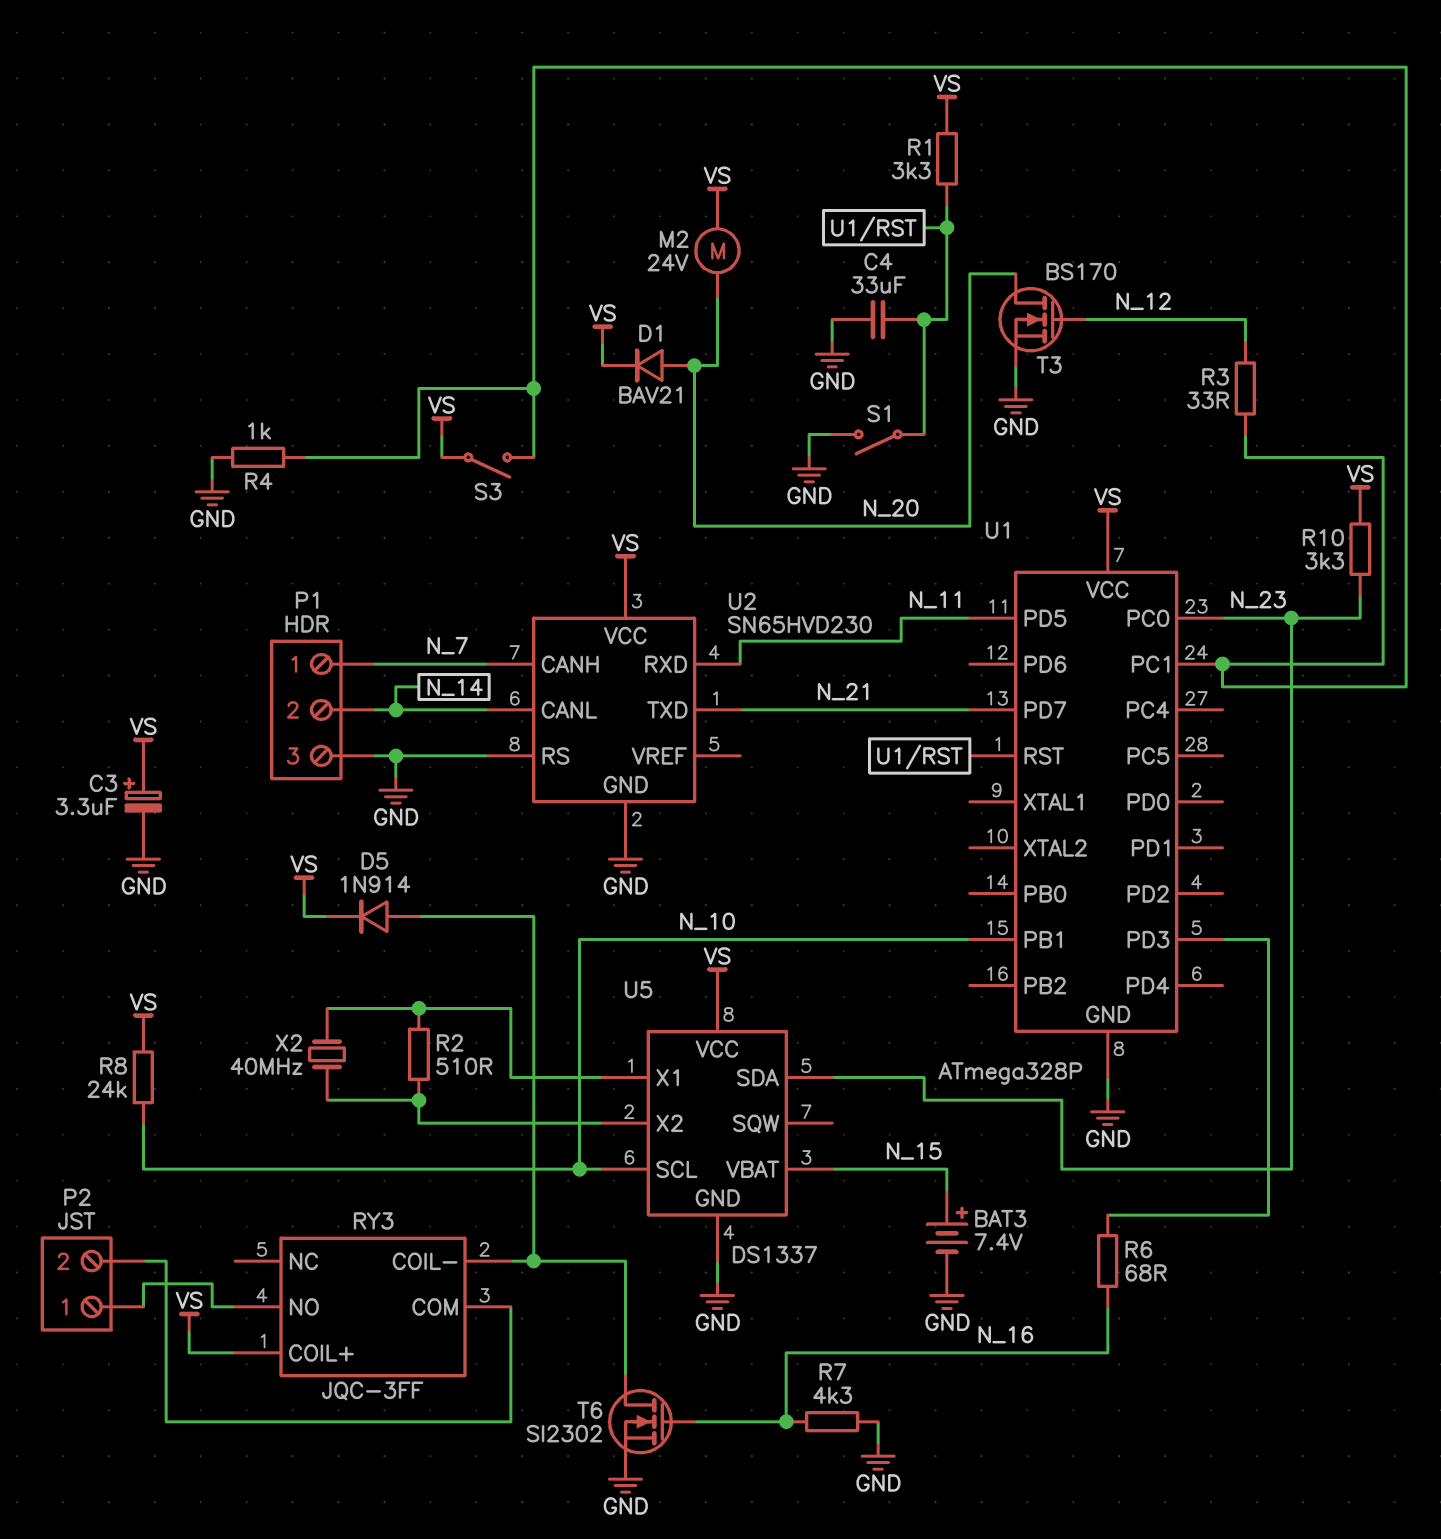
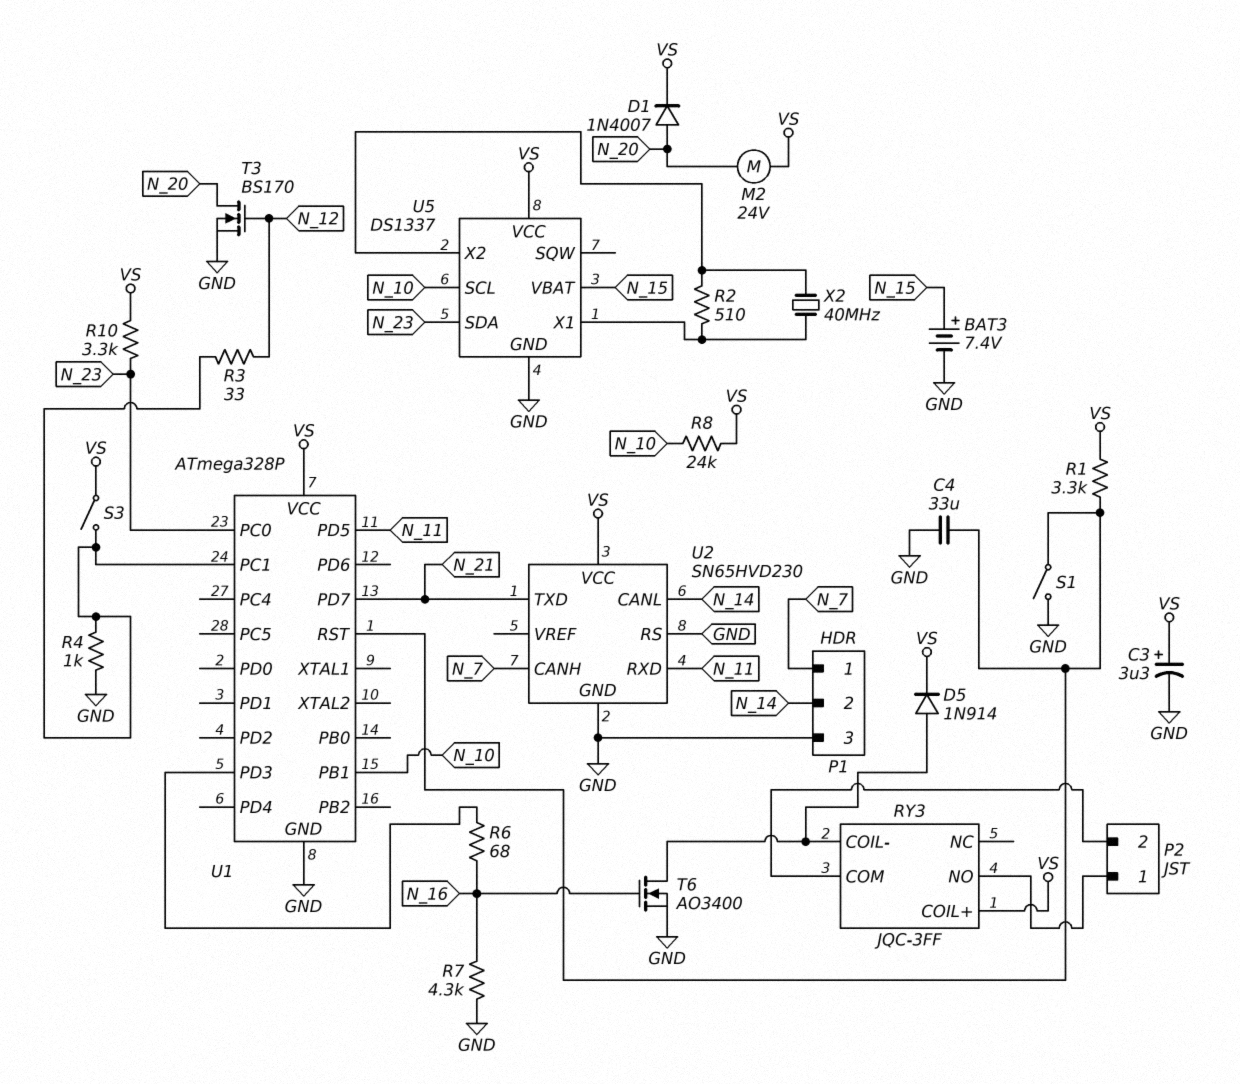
D1: diode BAV21 (A N_20, K VS) -> diode 1N4007 (A N_20, K VS)
T6: NMOS SI2302 (G N_16, D RY3/COIL-, S GND) -> NMOS AO3400 (G N_16, D RY3/COIL-, S GND)

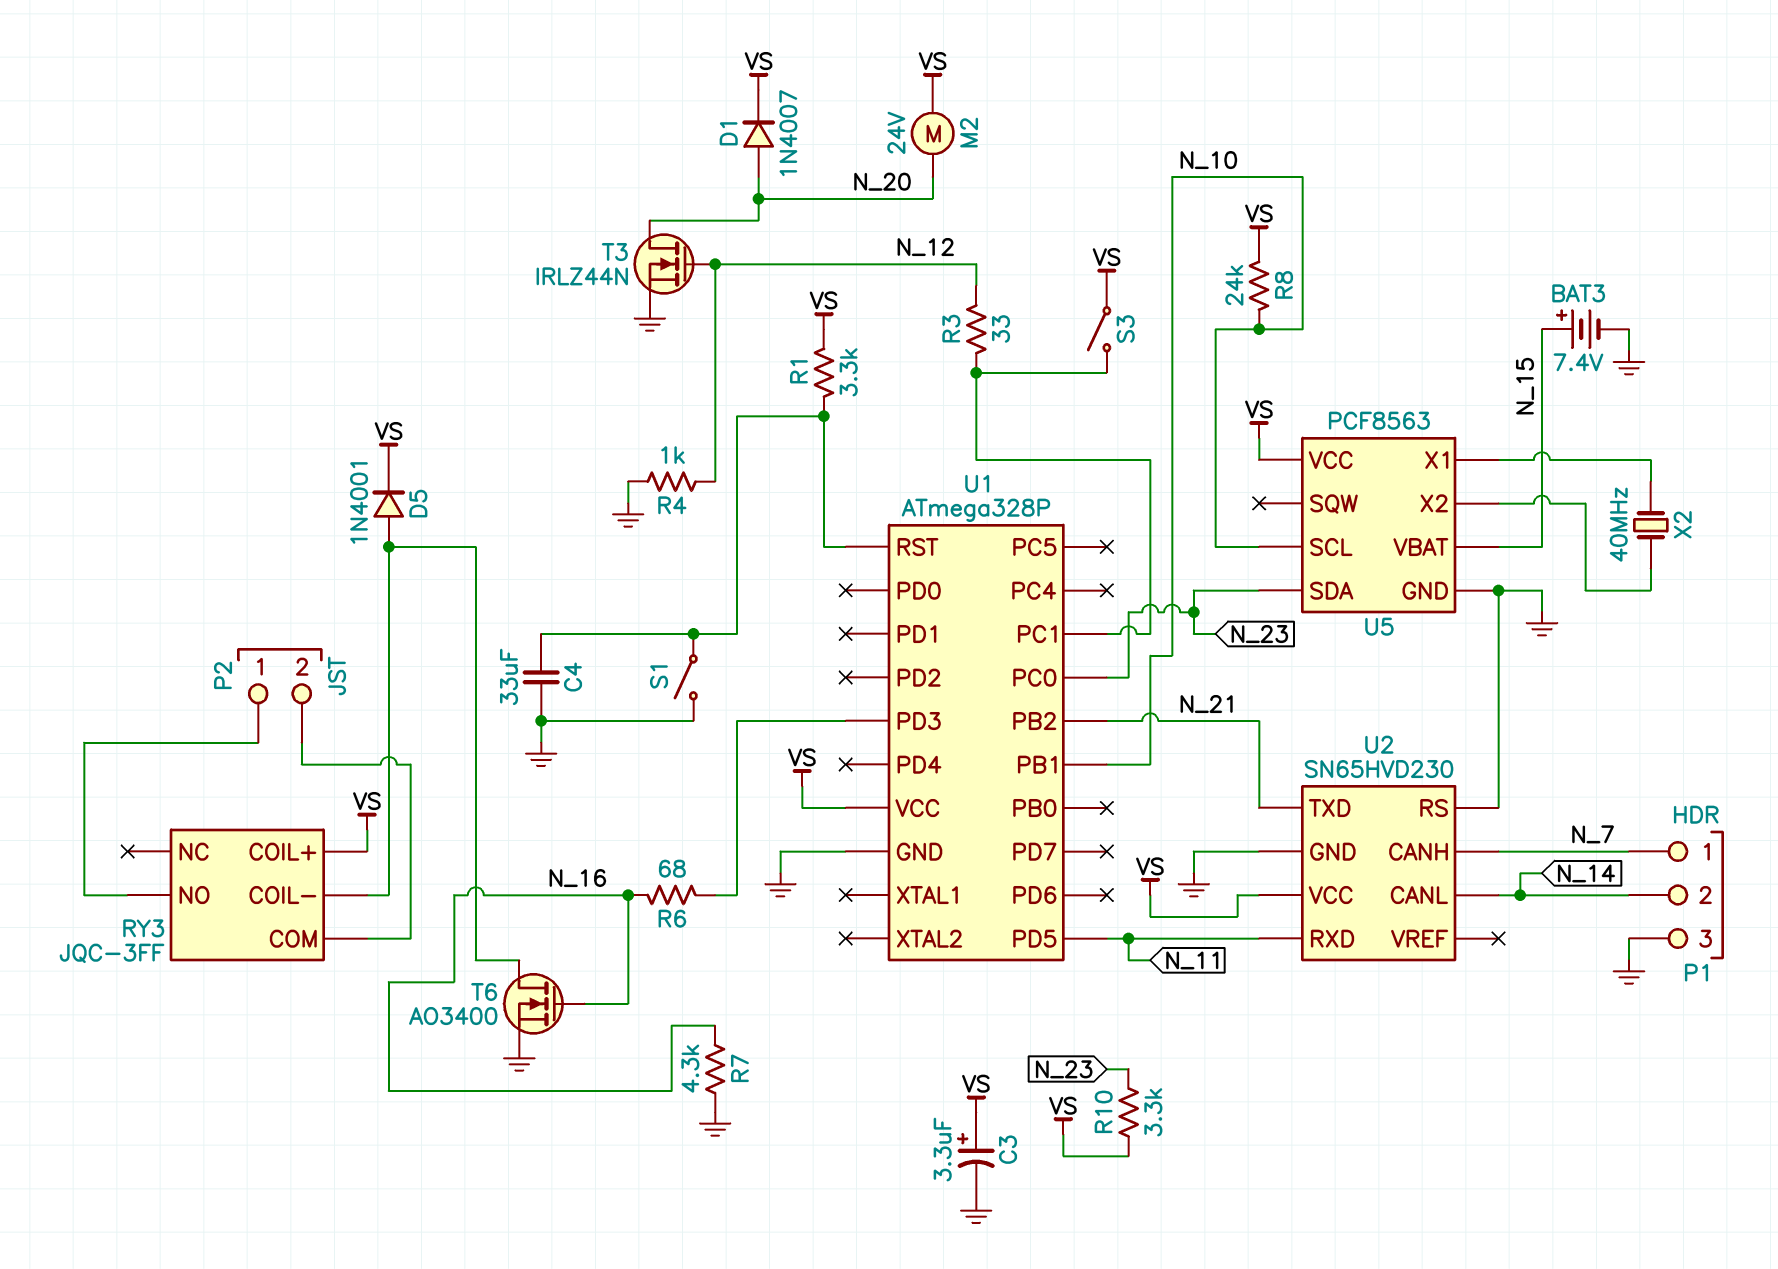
D5: diode 1N914 (A RY3/COIL-, K VS) -> diode 1N4001 (A RY3/COIL-, K VS)
R2: 510 (U5/X1, U5/X2) -> none
R4: 1k (GND, U1/PC1) -> 1k (GND, N_12)
T3: NMOS BS170 (G N_12, D N_20, S GND) -> NMOS IRLZ44N (G N_12, D N_20, S GND)
U1 pin PB2: none -> N_21
U1 pin PD7: N_21 -> none
U5: DS1337 -> PCF8563

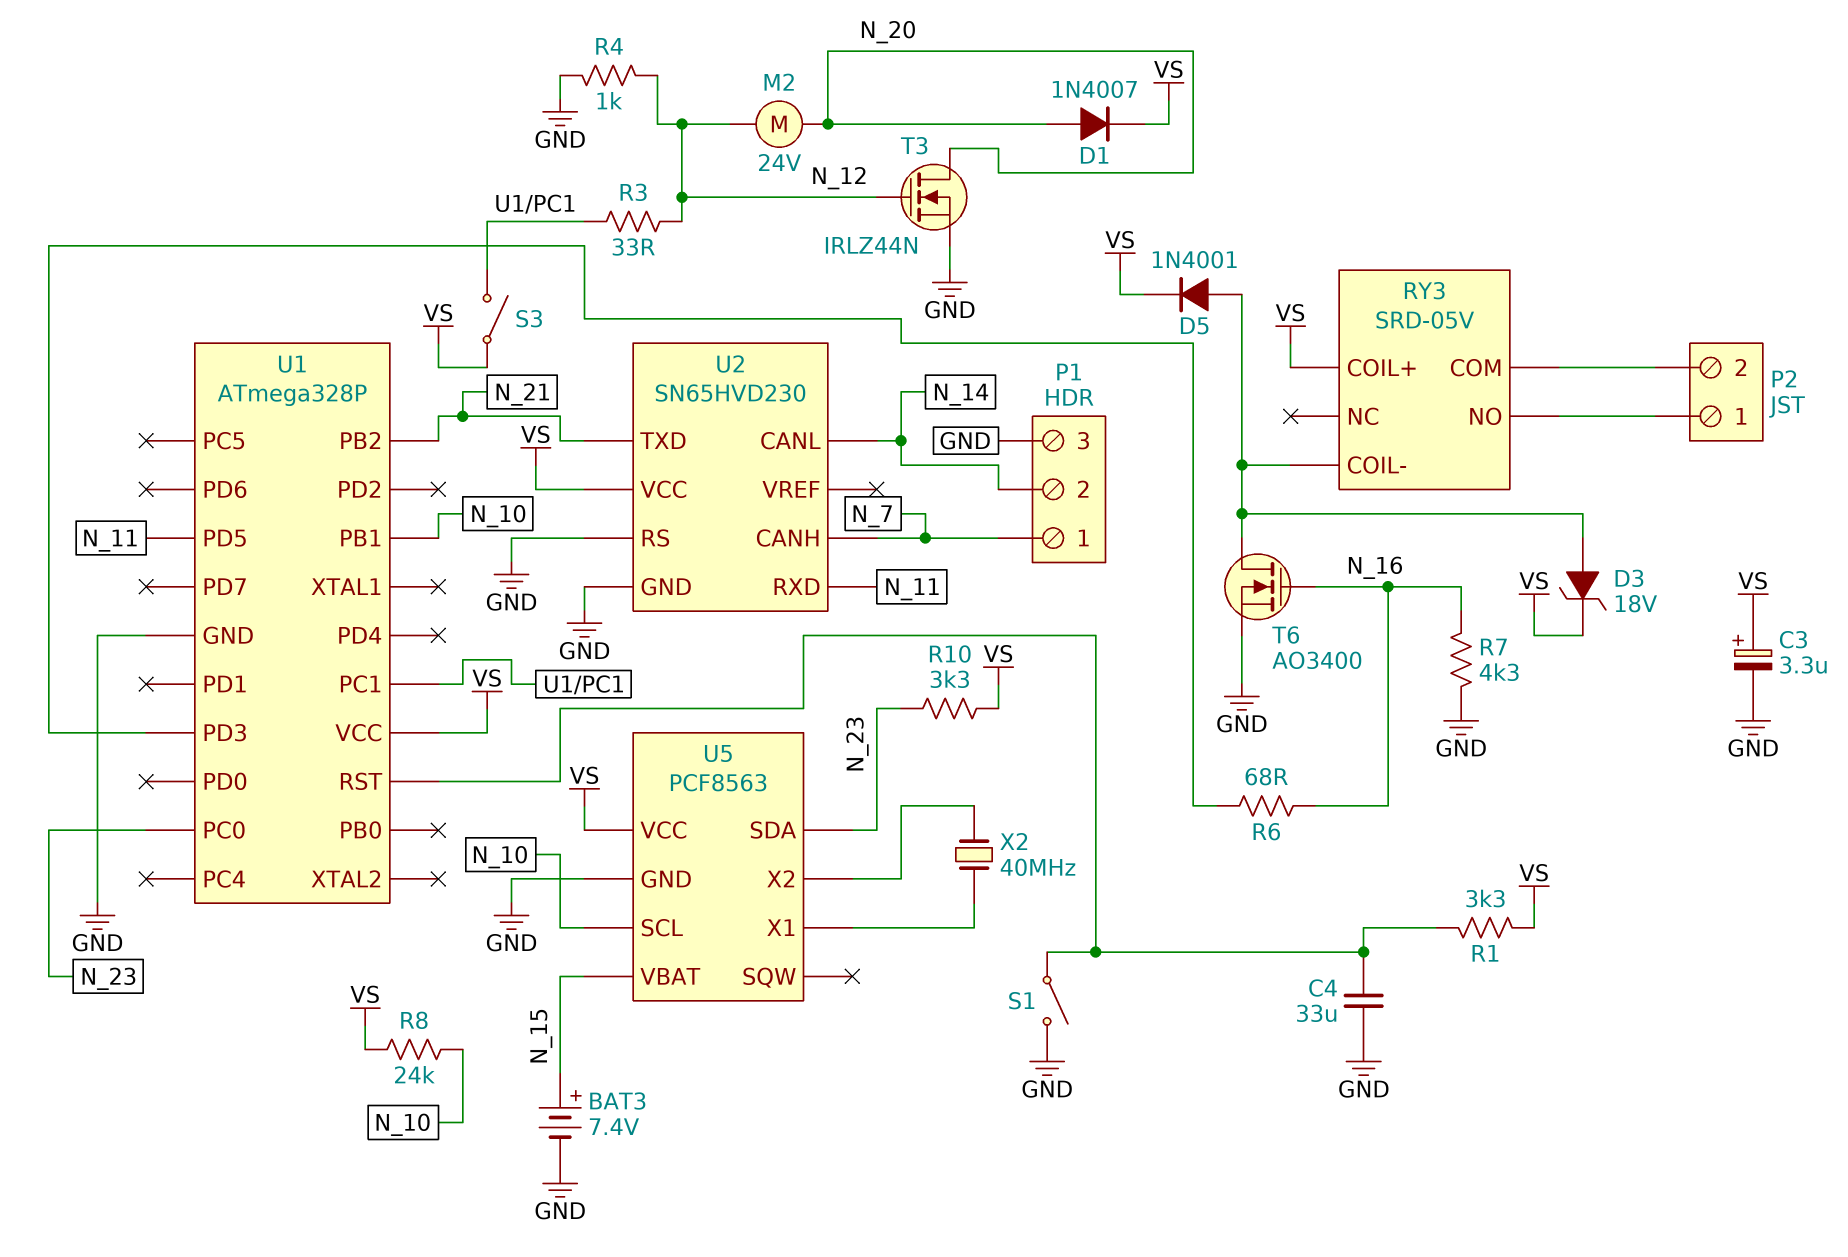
D3: none -> zener 18V (A RY3/COIL-, K VS)
M2: motor 24V (N_20, VS) -> motor 24V (N_12, N_20)
RY3: JQC-3FF -> SRD-05V

